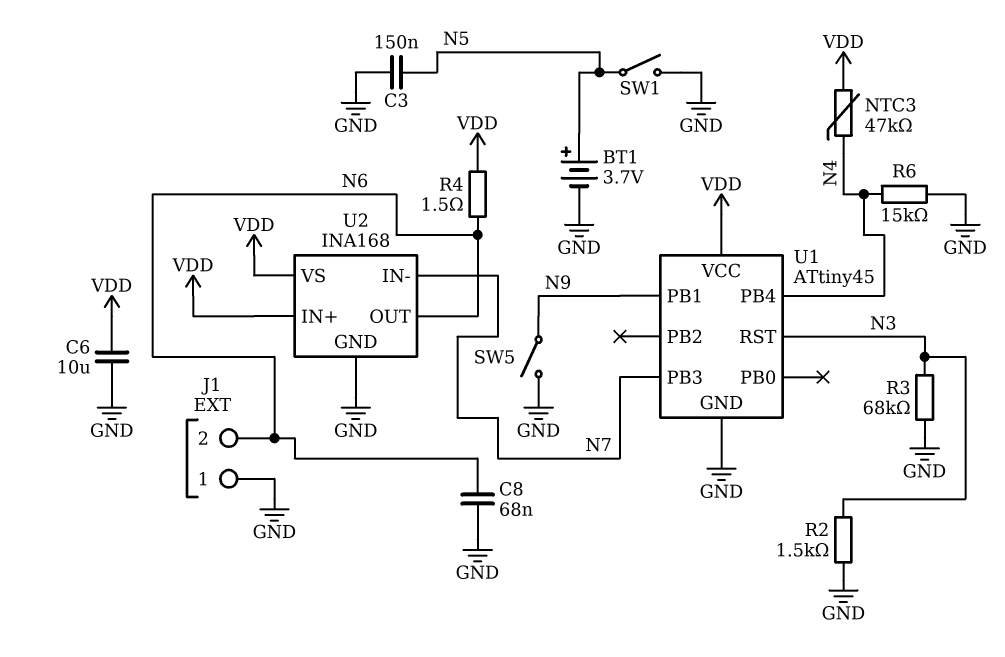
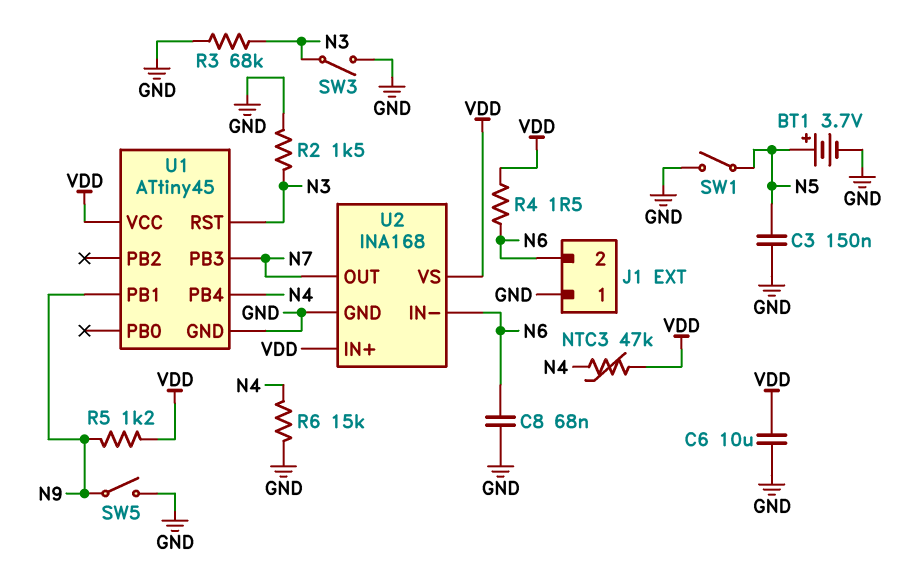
R5: none -> 1.2k (N9, VDD)
SW3: none -> switch (GND, N3)
U2 pin IN-: N7 -> N6
U2 pin OUT: N6 -> N7

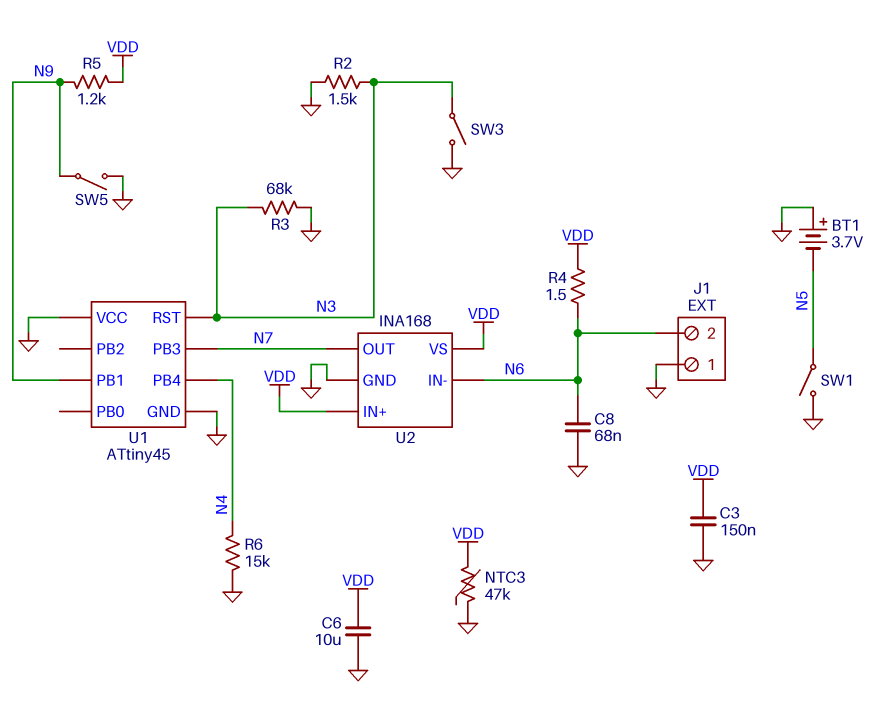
BT1: 3.7V (plus N5, minus GND) -> 3.7V (plus GND, minus N5)
C3: 150nF (GND, N5) -> 150nF (GND, VDD)
NTC3: 47k (N4, VDD) -> 47k (GND, VDD)
U1 pin VCC: VDD -> GND

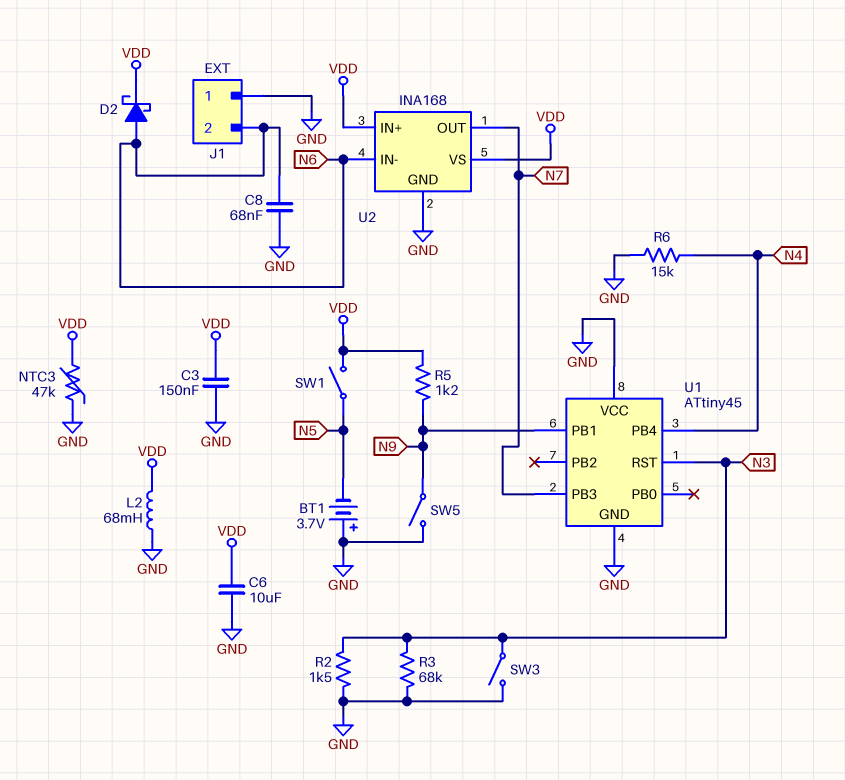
D2: none -> schottky (A N6, K VDD)
L2: none -> 68mH (GND, VDD)
R4: 1.5 (N6, VDD) -> none
SW1: switch (GND, N5) -> switch (N5, VDD)

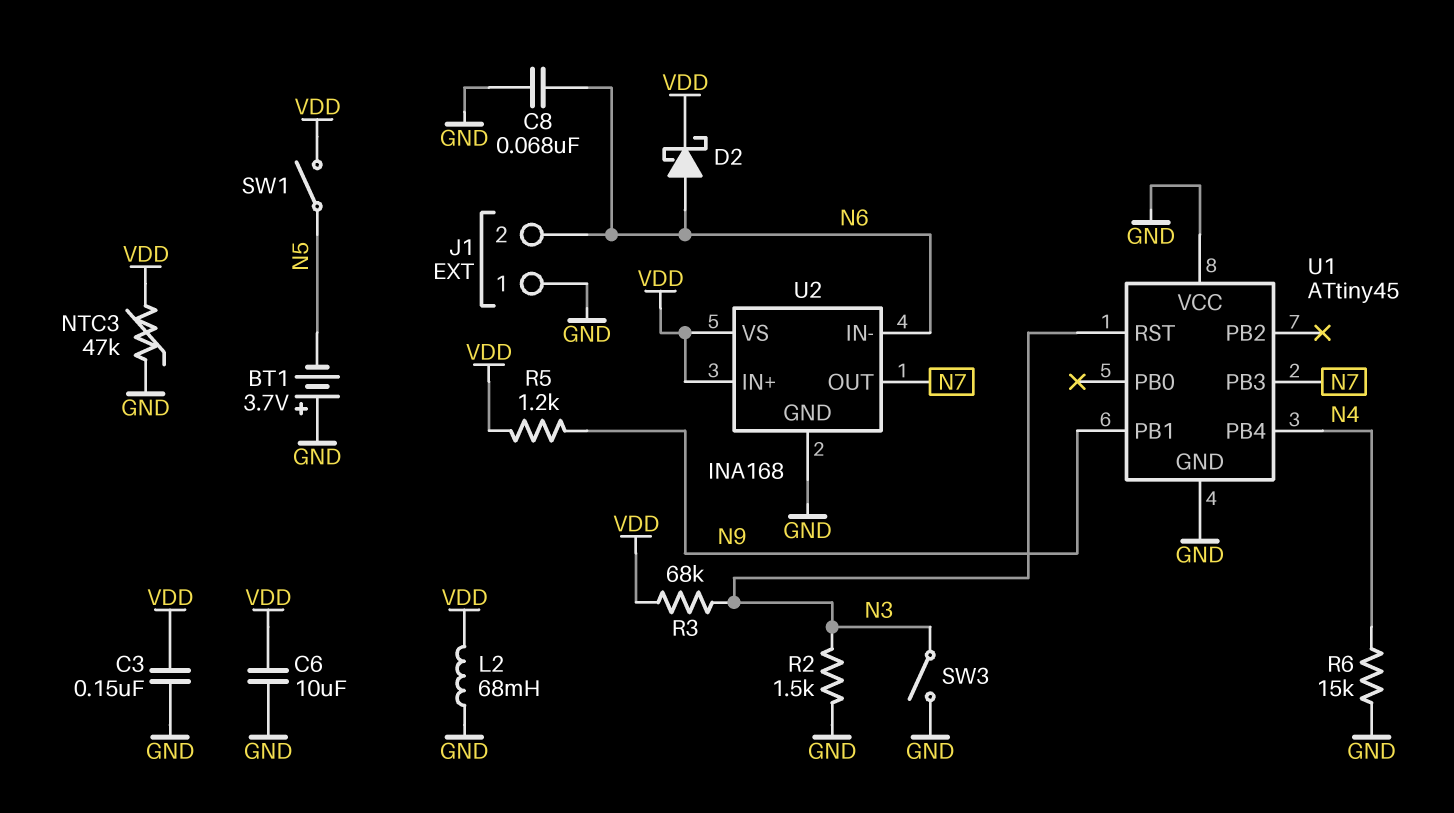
R3: 68k (GND, N3) -> 68k (N3, VDD)
SW5: switch (GND, N9) -> none

